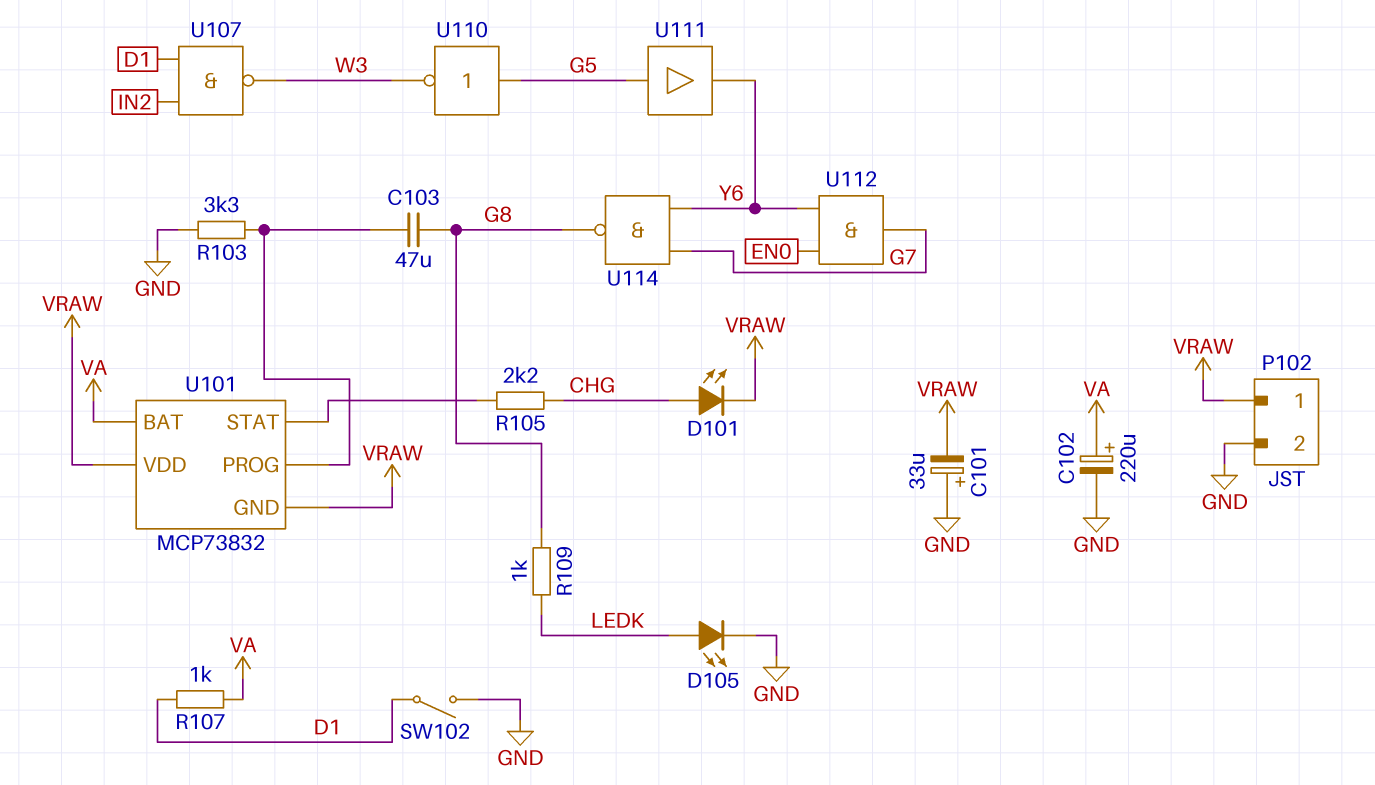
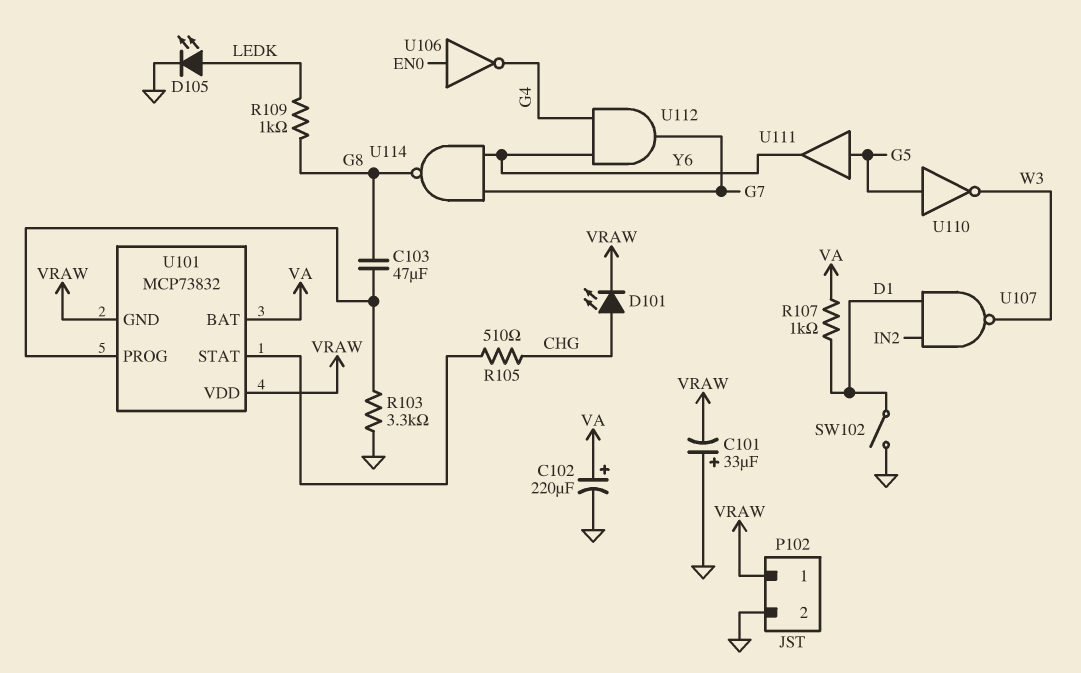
R105: 2.2k (CHG, U101/STAT) -> 510 (CHG, U101/STAT)
U106: none -> NOT (in EN0, out G4)
U112: AND (in EN0, in Y6, out G7) -> AND (in G4, in Y6, out G7)

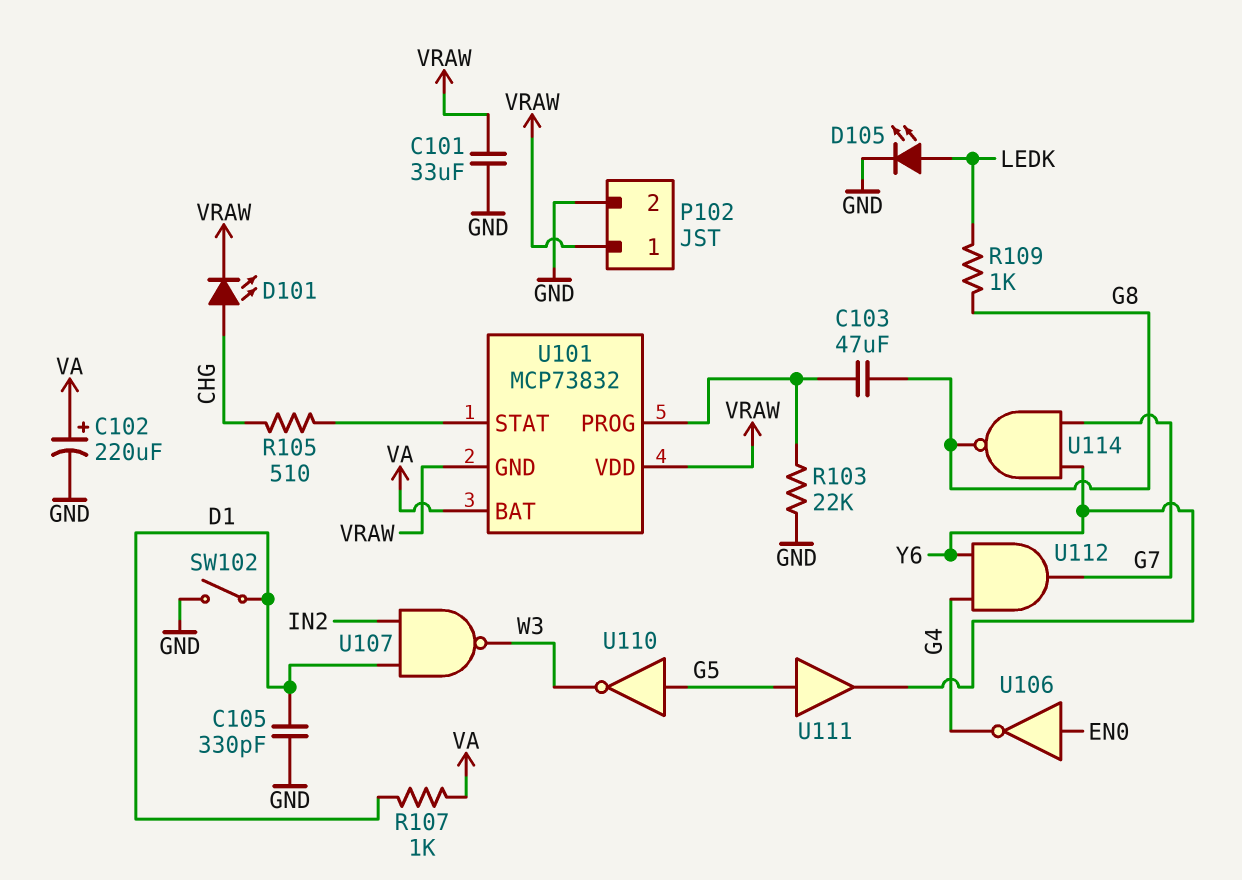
C101: 33uF (plus GND, minus VRAW) -> 33uF (GND, VRAW)
C105: none -> 330pF (D1, GND)
R103: 3.3k (GND, U101/PROG) -> 22k (GND, U101/PROG)

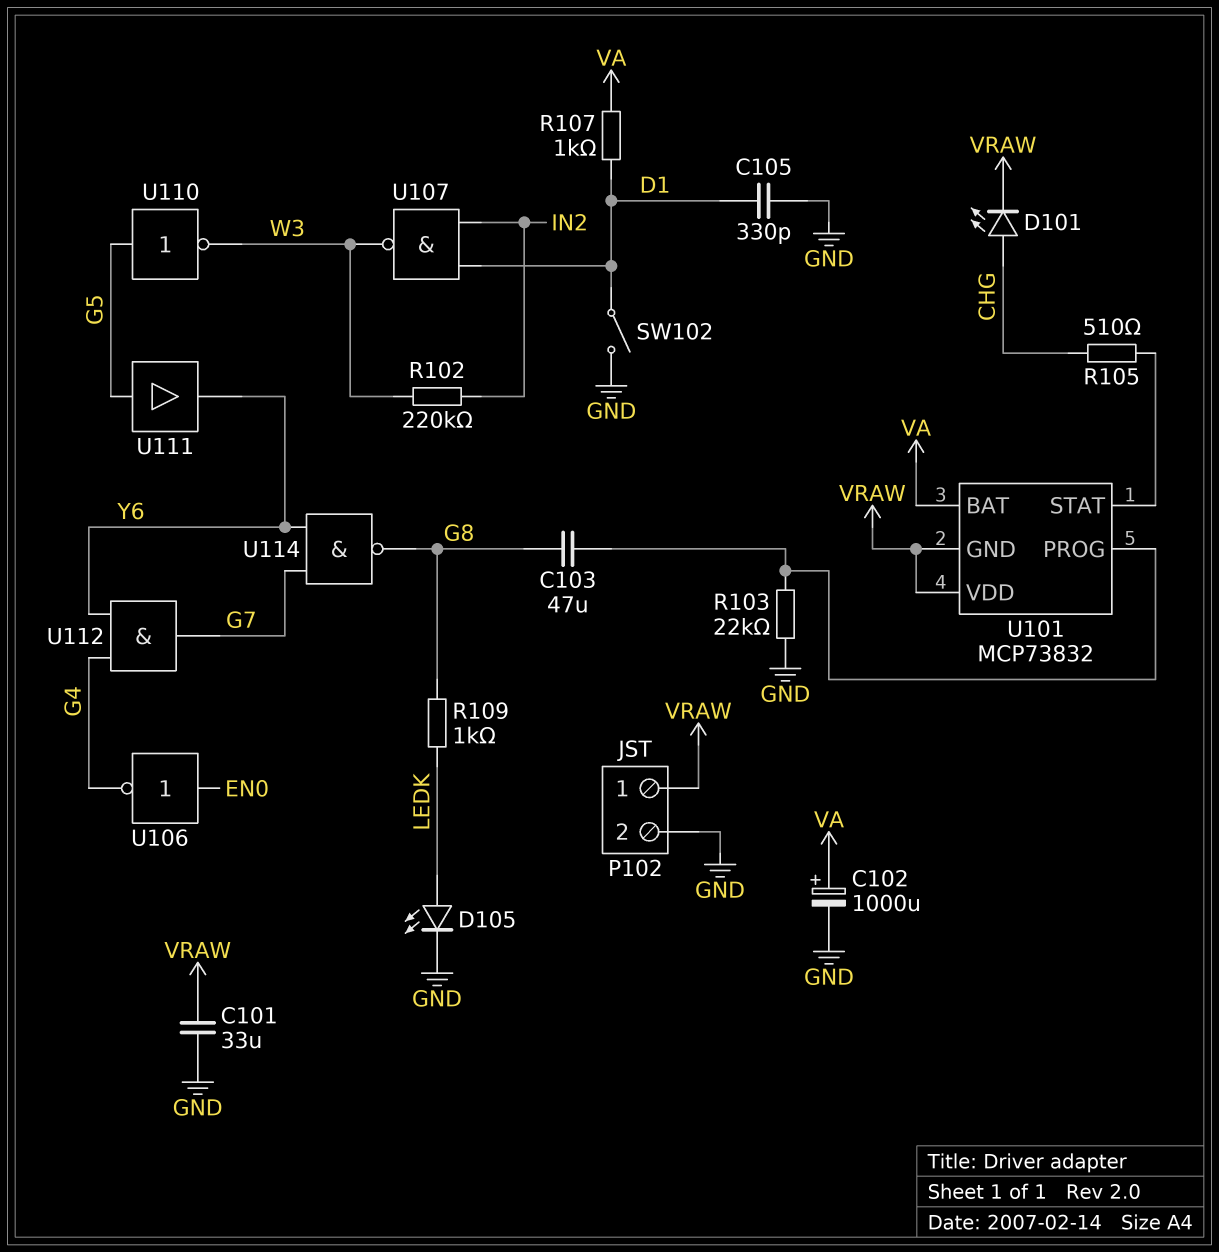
C102: 220uF (plus VA, minus GND) -> 1000uF (plus VA, minus GND)
R102: none -> 220k (IN2, W3)

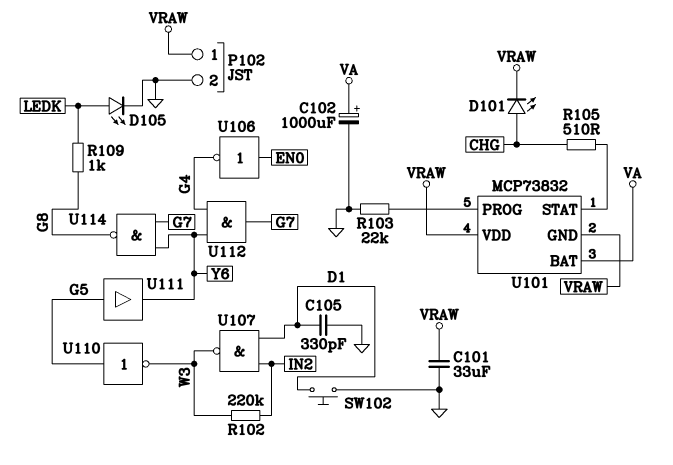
C103: 47uF (G8, U101/PROG) -> none
R107: 1k (D1, VA) -> none
SW102: switch (D1, GND) -> button (D1, GND)

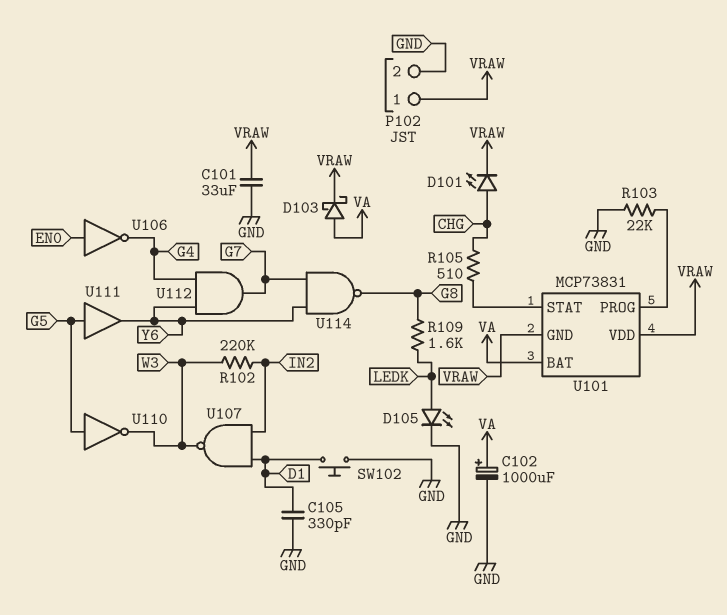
D103: none -> schottky (A VA, K VRAW)
R109: 1k (G8, LEDK) -> 1.6k (G8, LEDK)
U101: MCP73832 -> MCP73831

